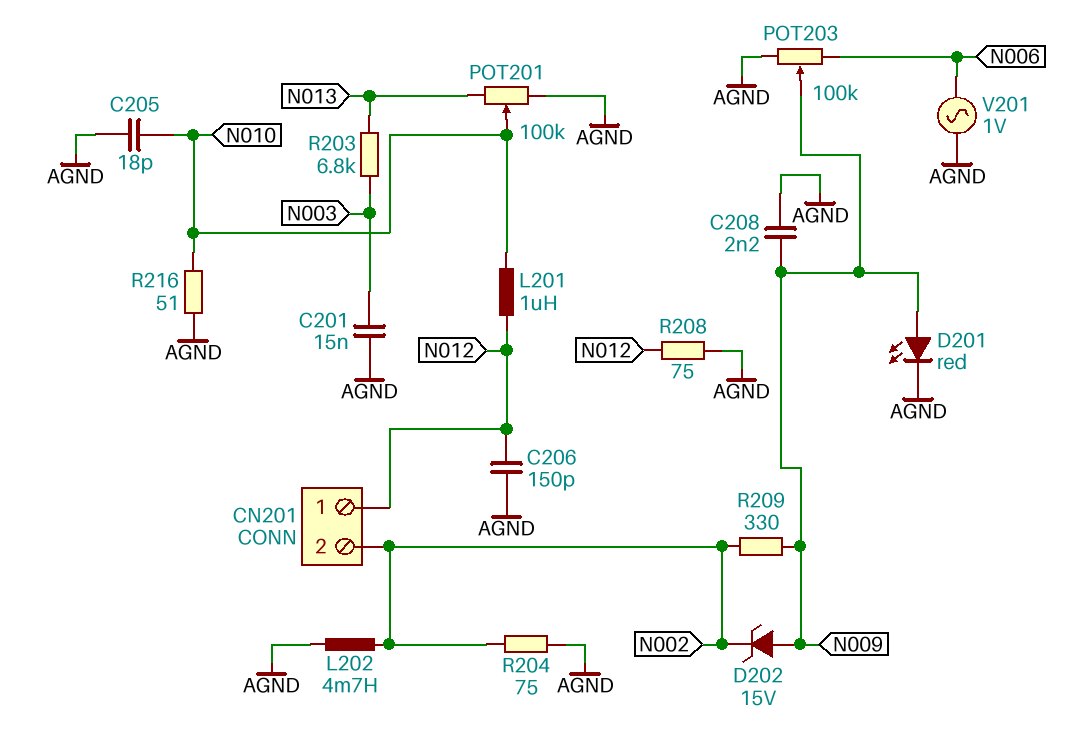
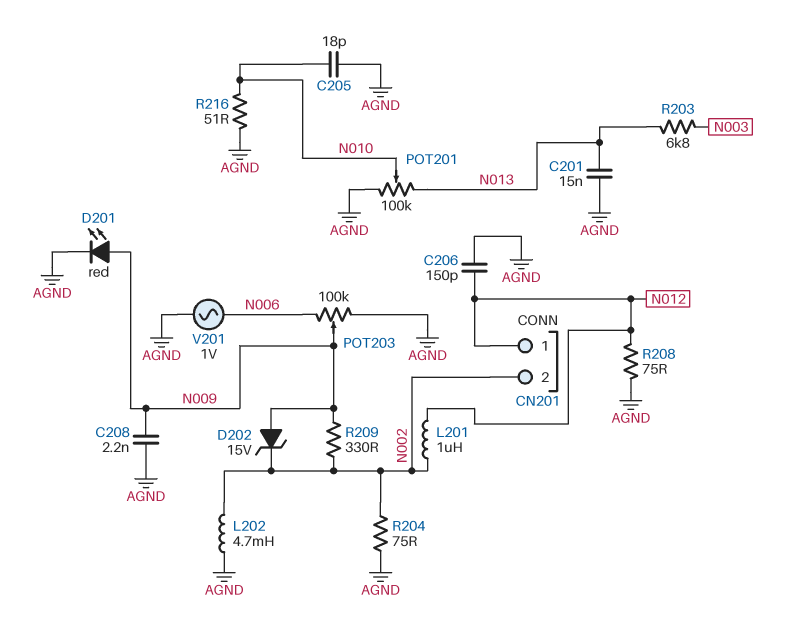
C201: 15nF (AGND, N003) -> 15nF (AGND, N013)
L201: 1uH (N010, N012) -> 1uH (N002, N012)

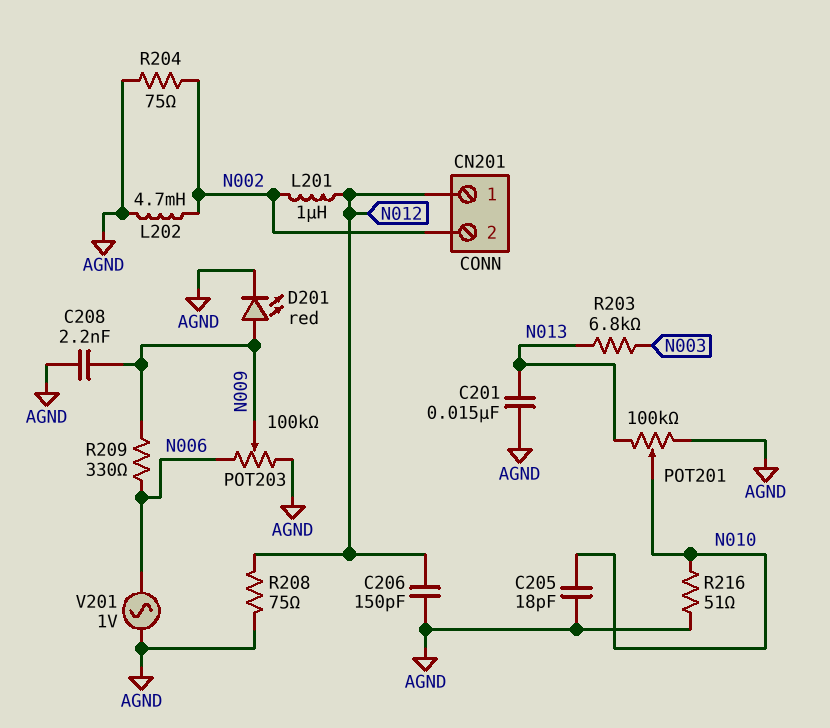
D202: zener 15V (A N009, K N002) -> none
R209: 330 (N002, N009) -> 330 (N006, N009)

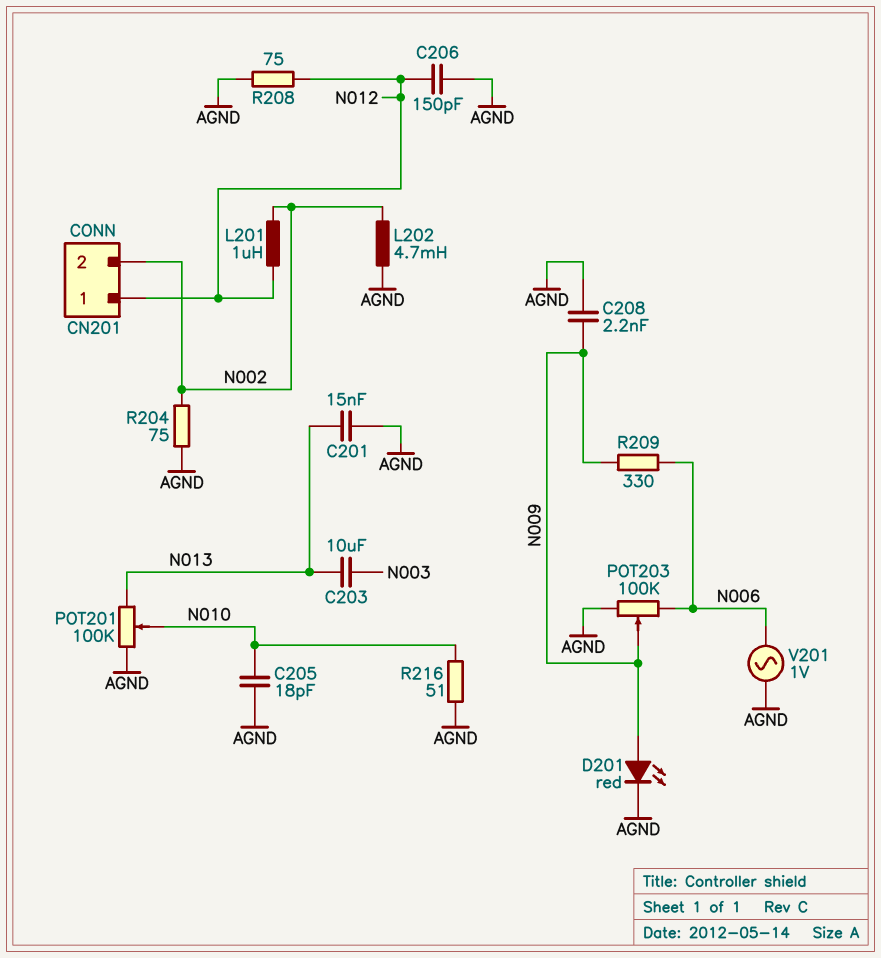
C203: none -> 10uF (N003, N013)
R203: 6.8k (N003, N013) -> none

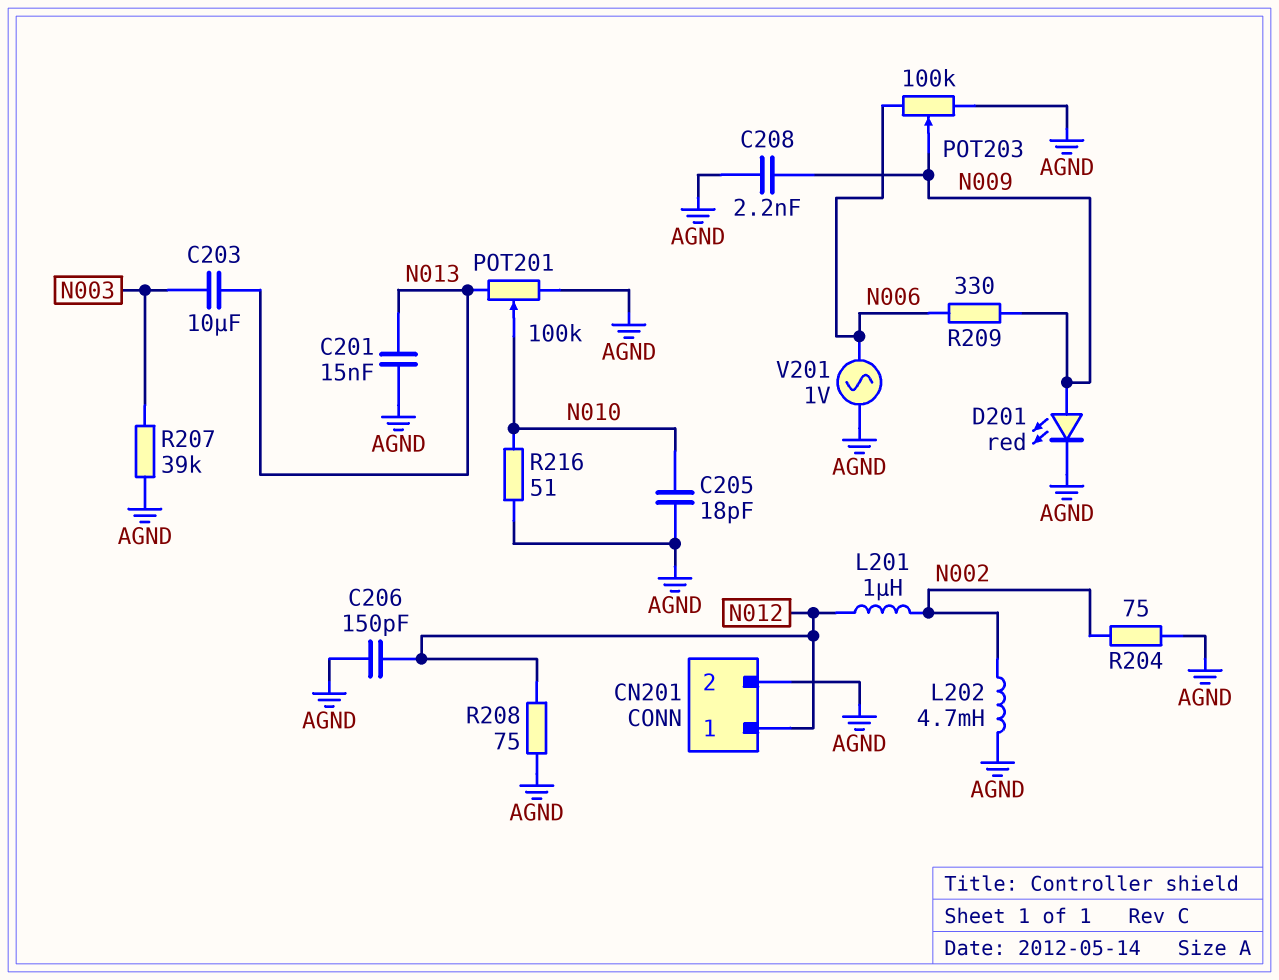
CN201 pin 2: N002 -> AGND
R207: none -> 39k (AGND, N003)

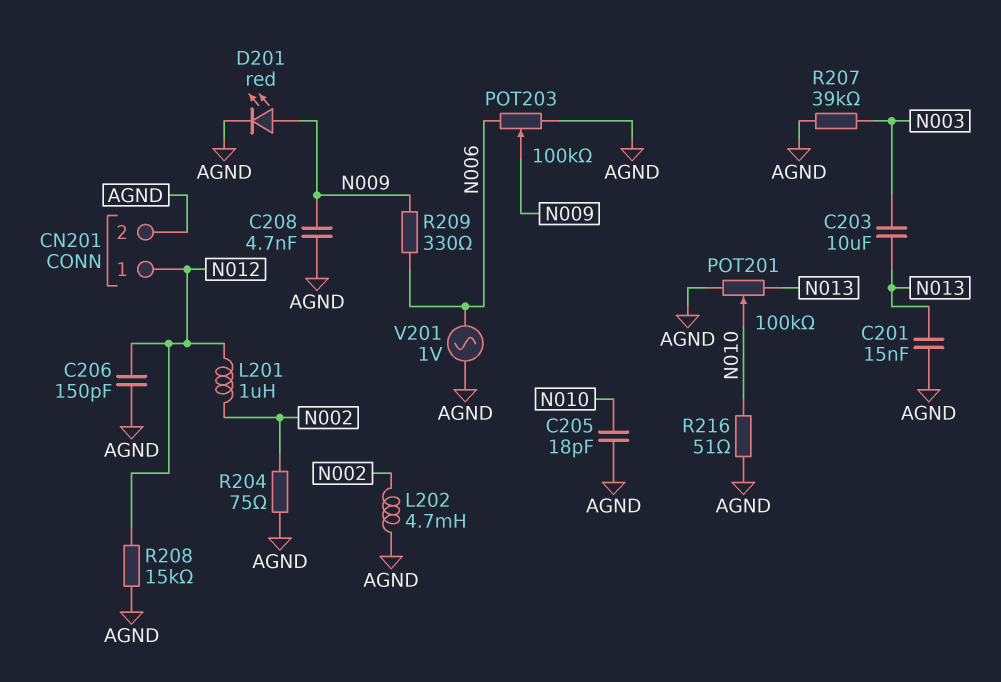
C208: 2.2nF (AGND, N009) -> 4.7nF (AGND, N009)
R208: 75 (AGND, N012) -> 15k (AGND, N012)

